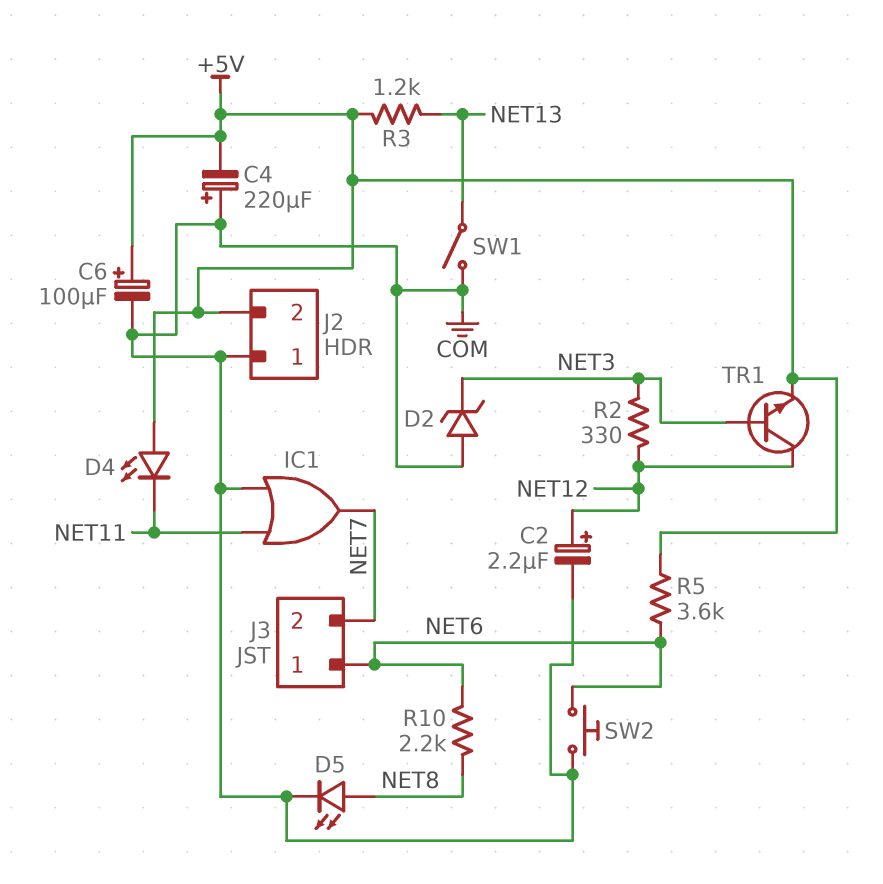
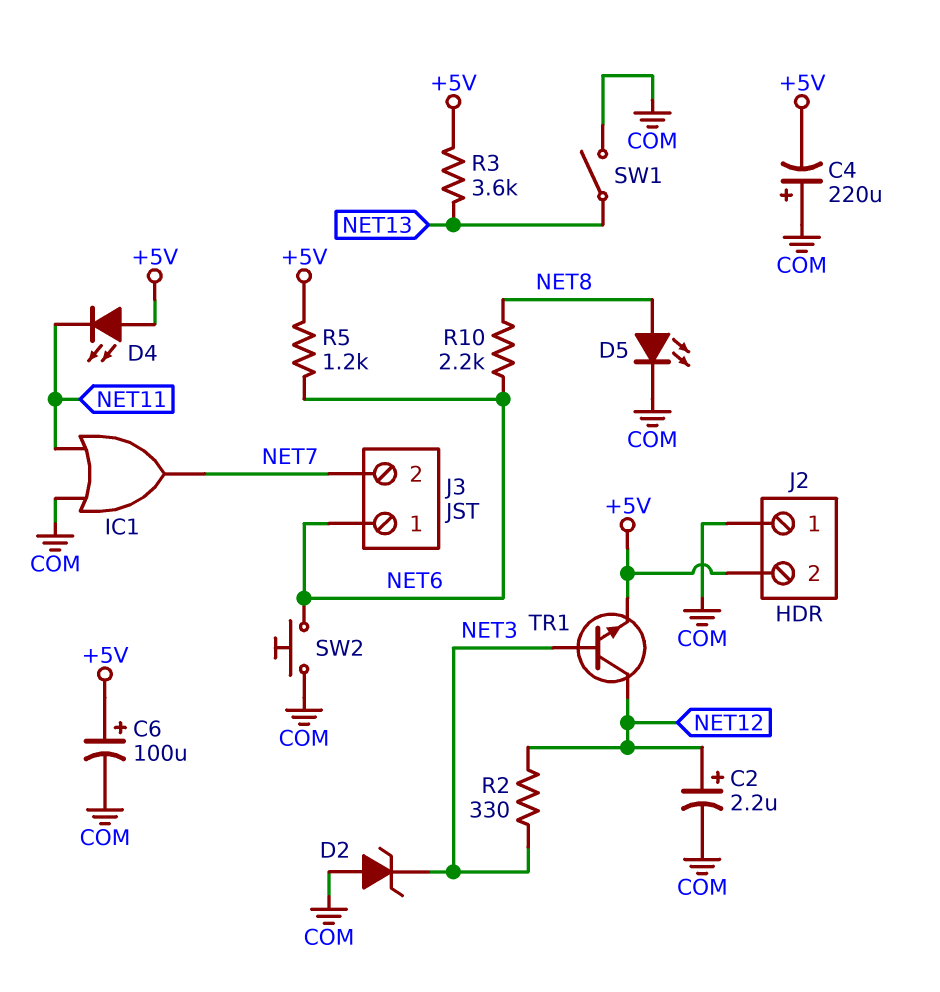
R3: 1.2k (+5V, NET13) -> 3.6k (+5V, NET13)
R5: 3.6k (+5V, NET6) -> 1.2k (+5V, NET6)

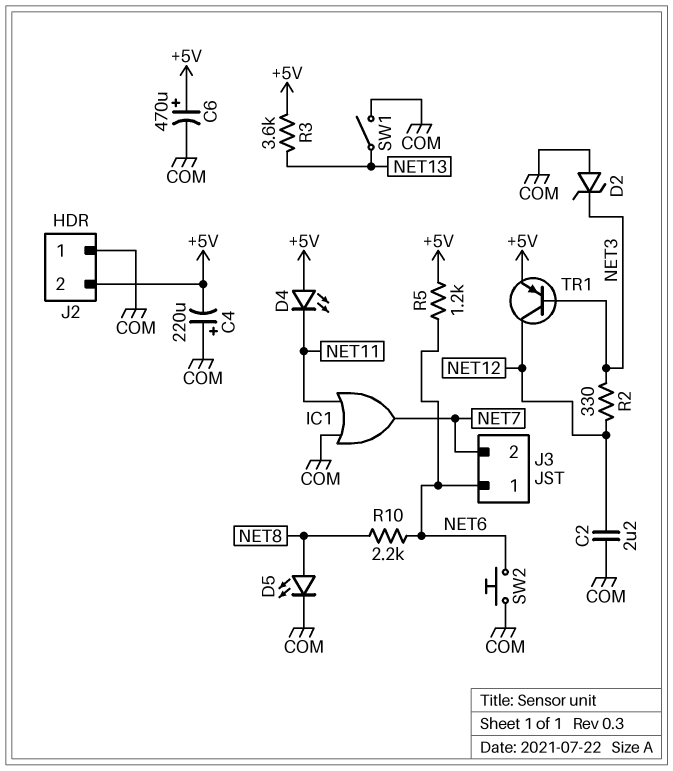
C2: 2.2uF (plus NET12, minus COM) -> 2.2uF (COM, NET12)
C6: 100uF (plus +5V, minus COM) -> 470uF (plus +5V, minus COM)
TR1: NPN (B NET3, C NET12, E +5V) -> PNP (B NET3, C NET12, E +5V)

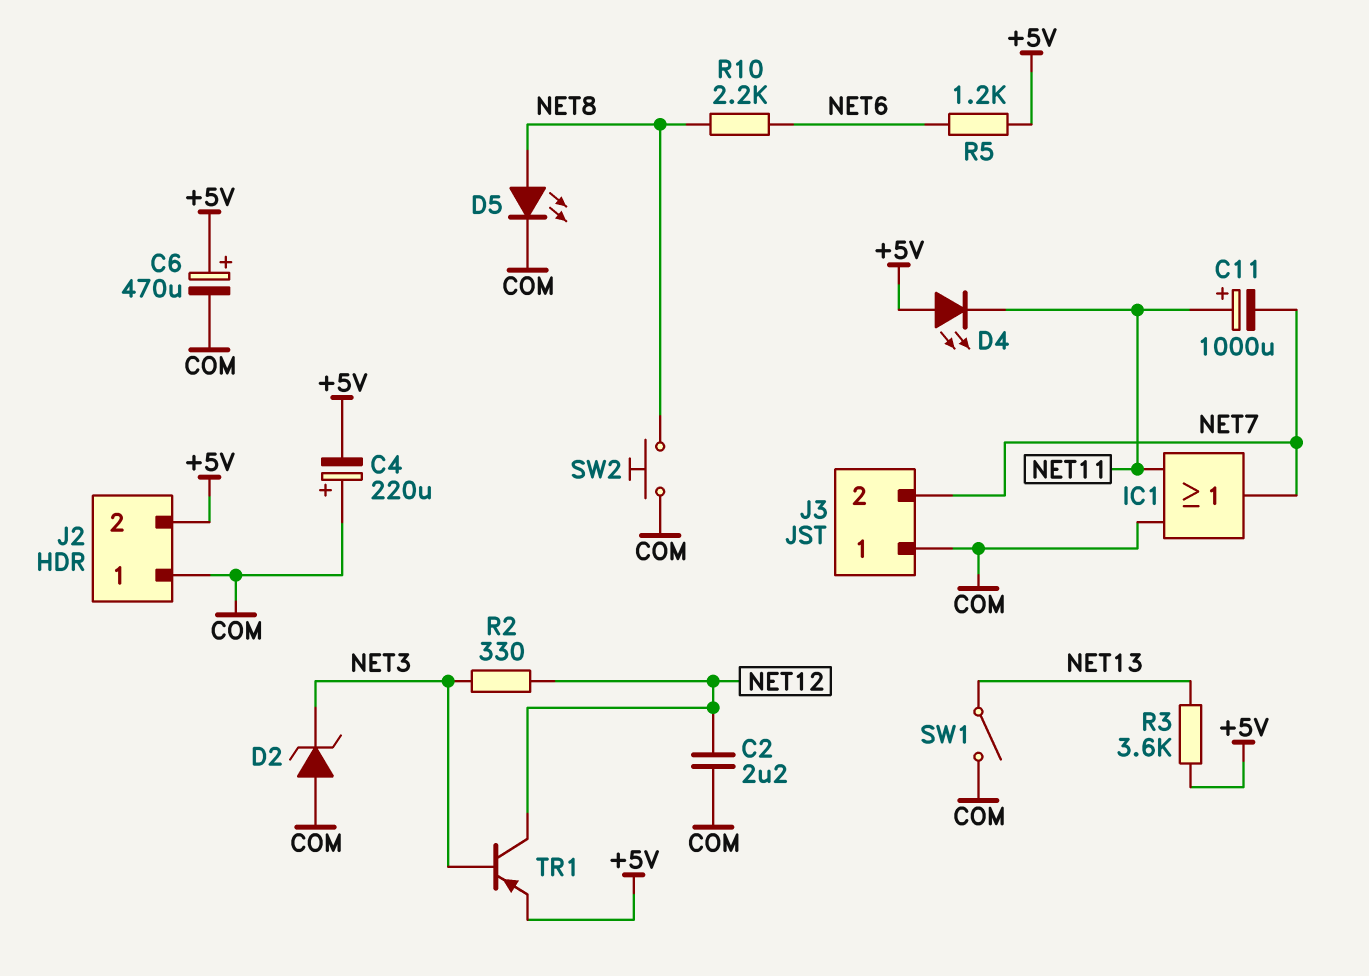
C11: none -> 1000uF (plus NET11, minus NET7)
J3 pin 1: NET6 -> COM
SW2: button (COM, NET6) -> button (COM, NET8)

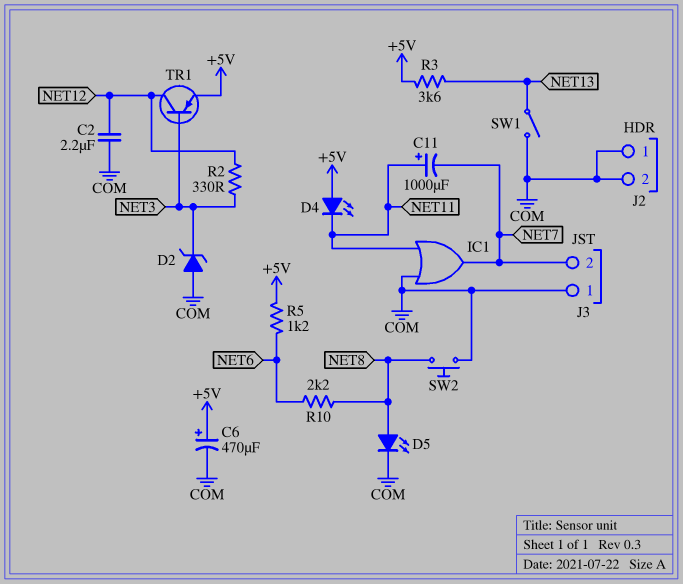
C4: 220uF (plus COM, minus +5V) -> none
J2 pin 2: +5V -> COM

